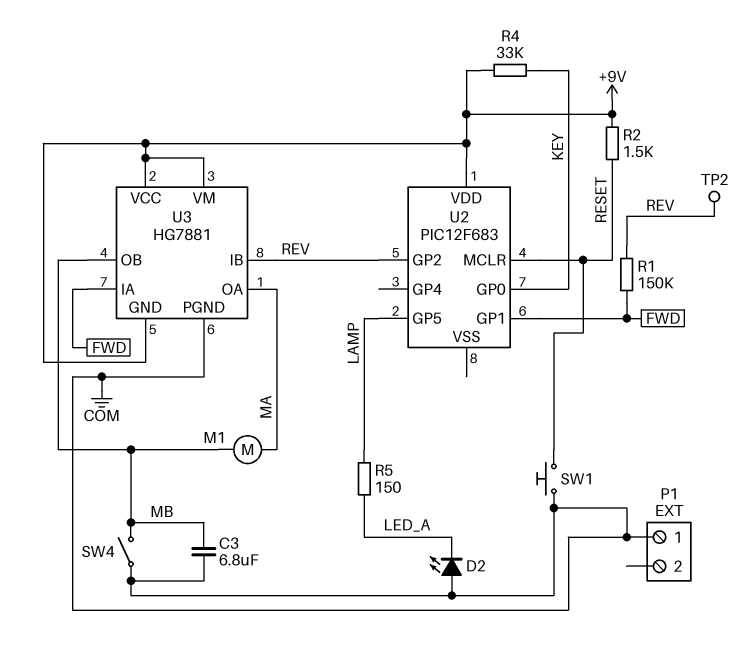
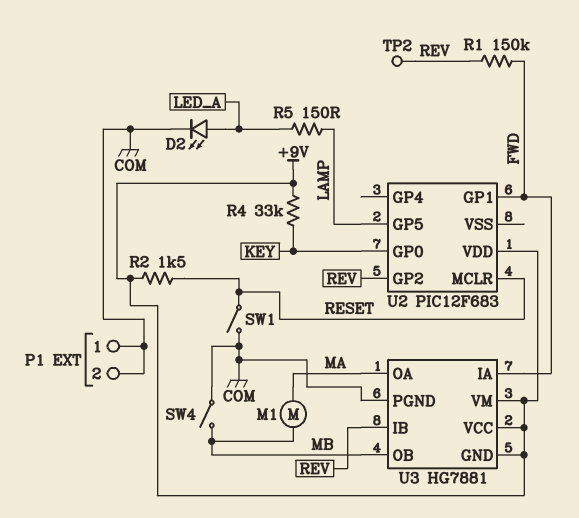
C3: 6.8uF (COM, MB) -> none
D2: LED (A COM, K LED_A) -> LED (A LED_A, K COM)
P1 pin 2: none -> COM
SW1: button (COM, RESET) -> switch (COM, RESET)

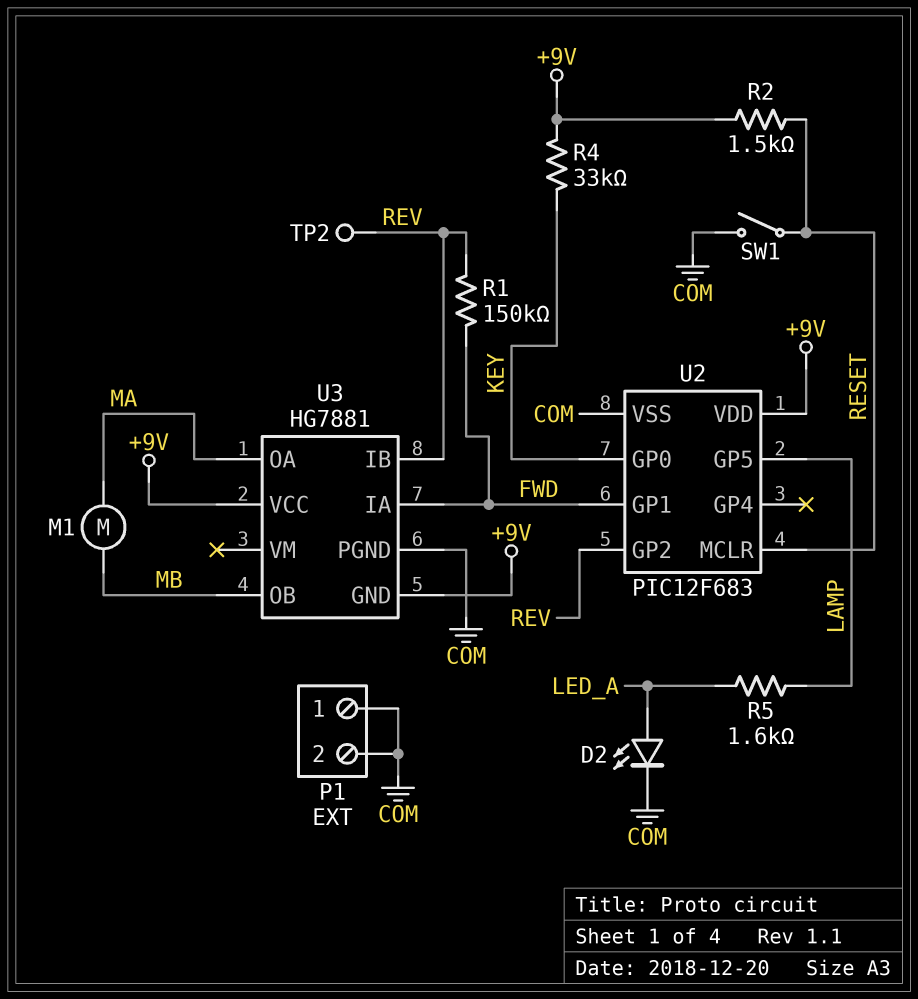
R5: 150 (LAMP, LED_A) -> 1.6k (LAMP, LED_A)
SW4: switch (COM, MB) -> none
U2 pin VSS: none -> COM
U3 pin VM: +9V -> none

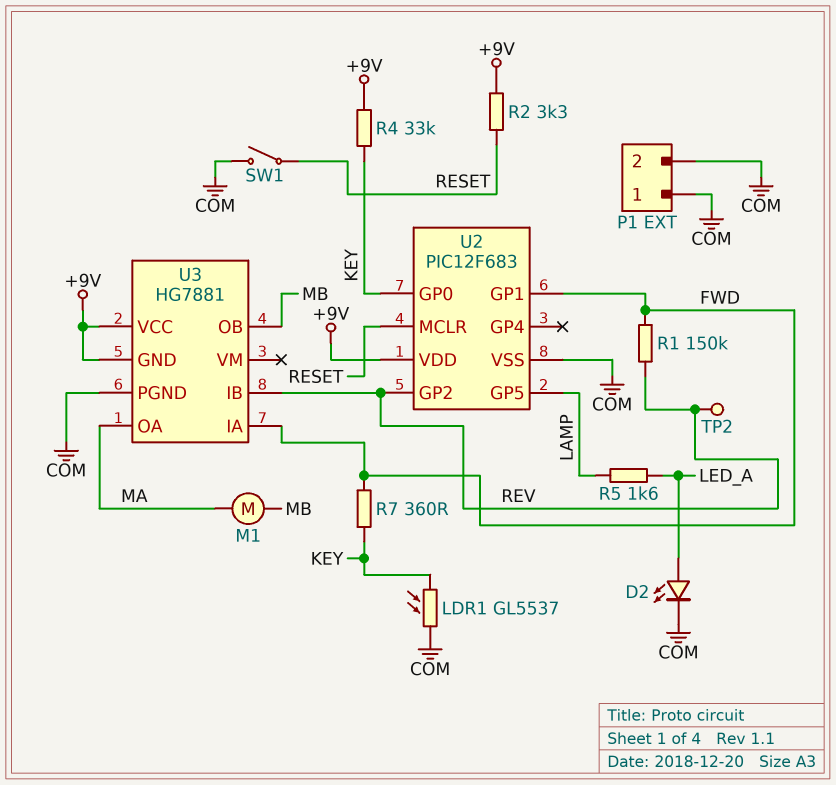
LDR1: none -> GL5537 (COM, KEY)
R2: 1.5k (+9V, RESET) -> 3.3k (+9V, RESET)
R7: none -> 360 (FWD, KEY)

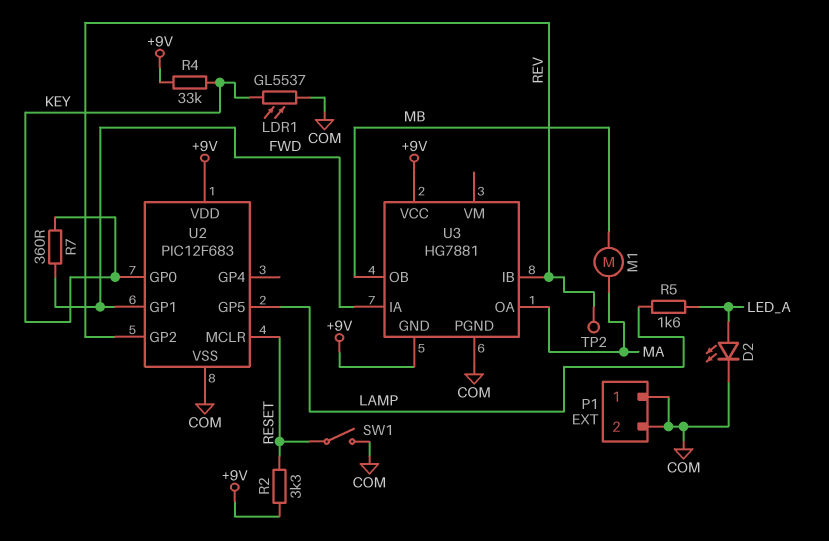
R1: 150k (FWD, REV) -> none

